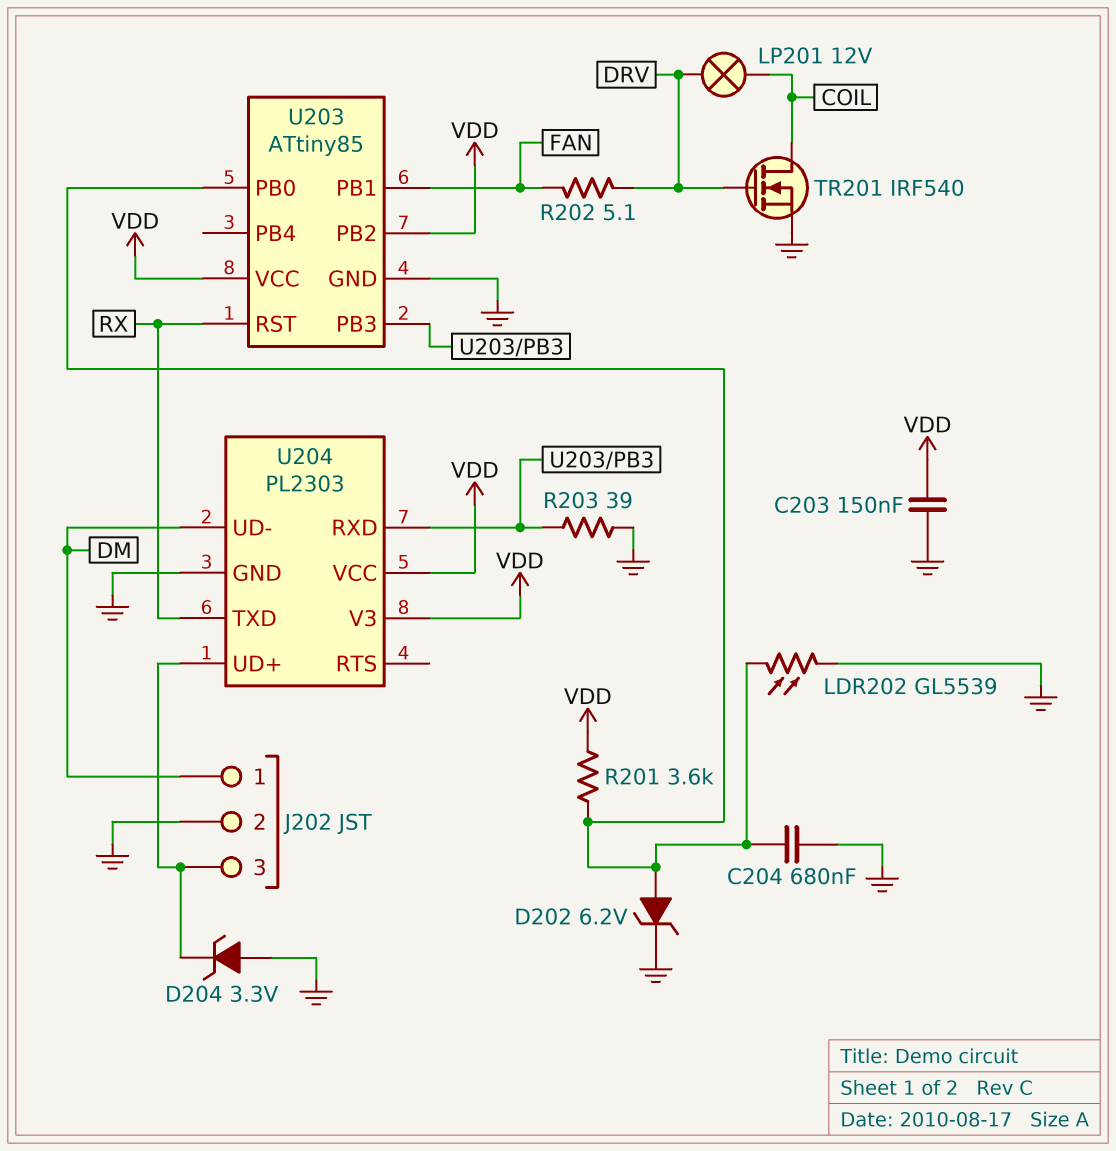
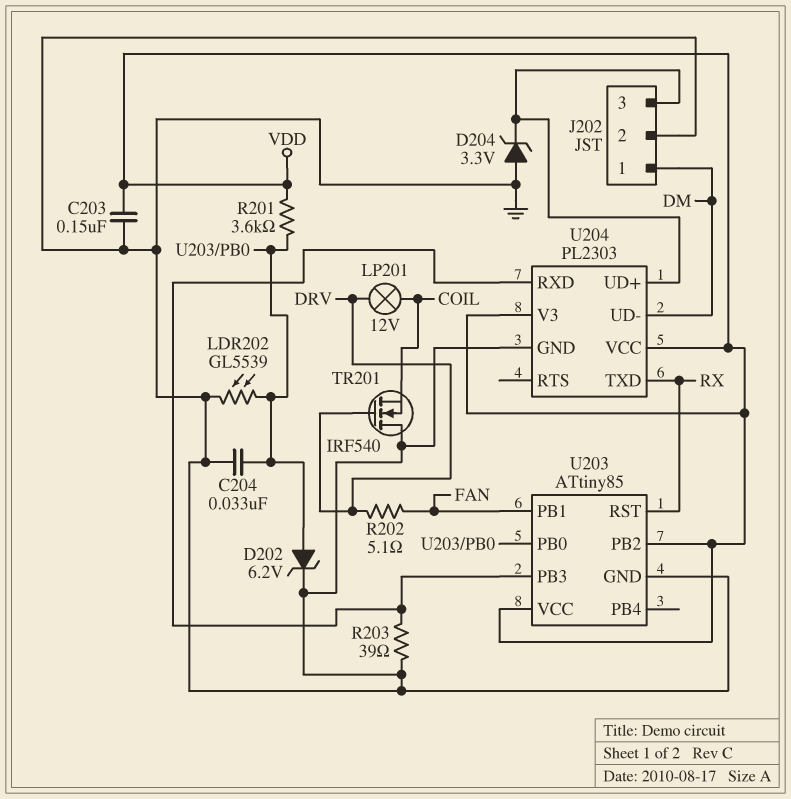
C204: 680nF (GND, U203/PB0) -> 33nF (GND, U203/PB0)
TR201: NMOS IRF540 (G DRV, D COIL, S GND) -> NMOS IRF540 (G DRV, D GND, S COIL)

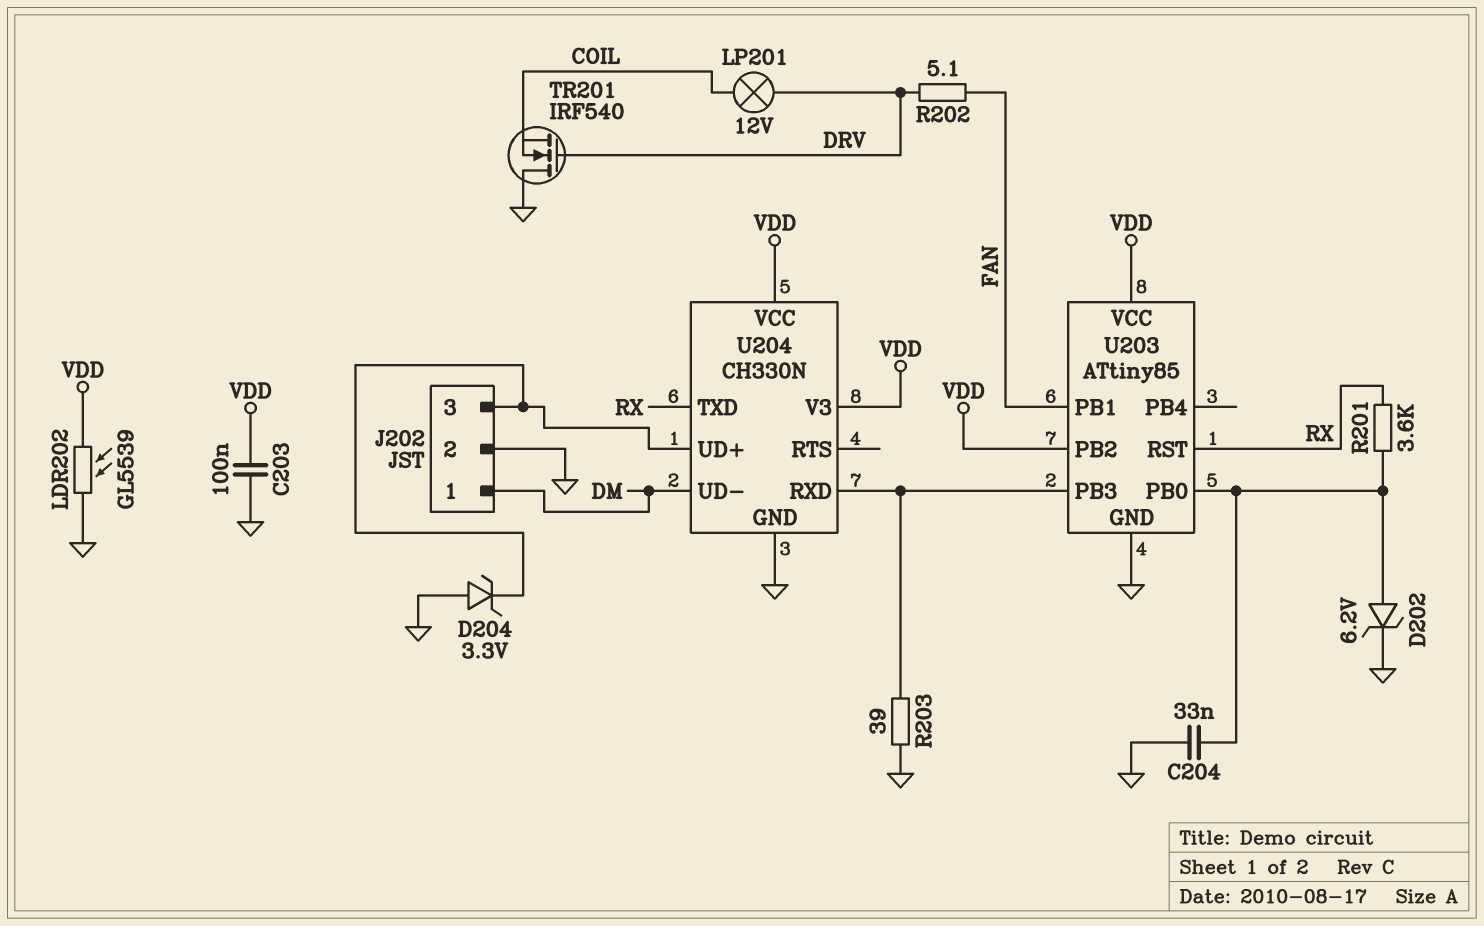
C203: 150nF (GND, VDD) -> 100nF (GND, VDD)
LDR202: GL5539 (GND, U203/PB0) -> GL5539 (GND, VDD)
R201: 3.6k (U203/PB0, VDD) -> 3.6k (RX, U203/PB0)
U204: PL2303 -> CH330N

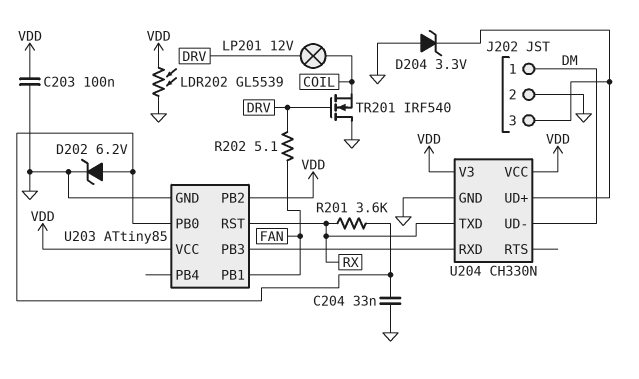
R203: 39 (GND, U203/PB3) -> none

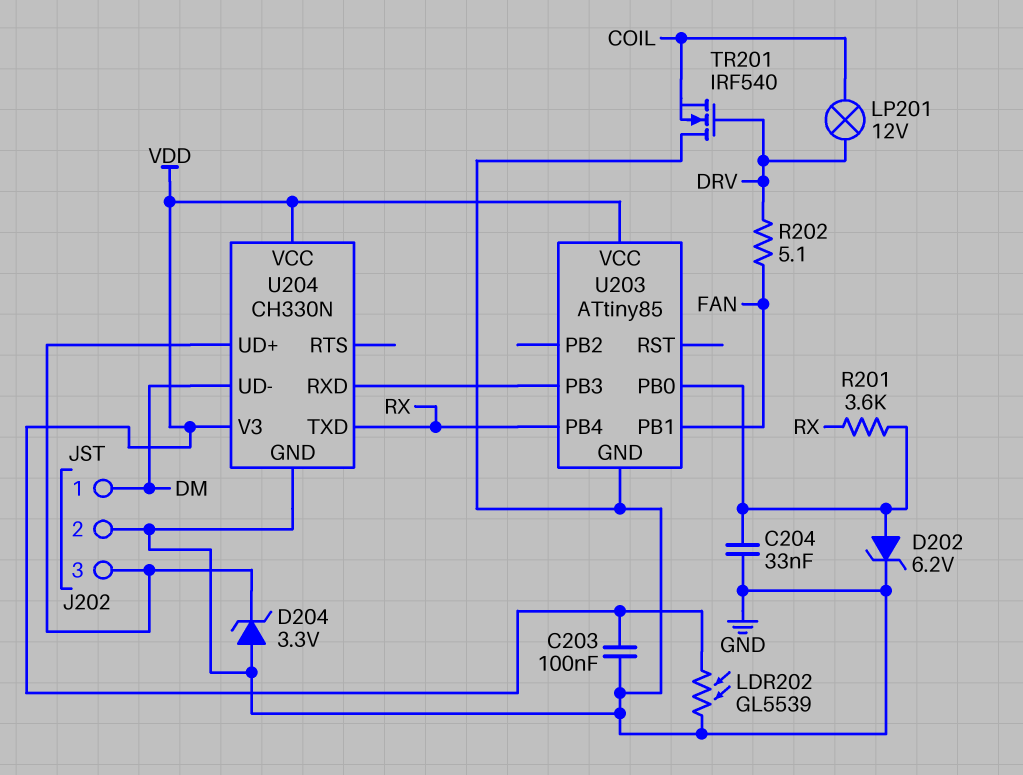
U203 pin PB2: VDD -> none
U203 pin PB4: none -> RX
U203 pin RST: RX -> none

